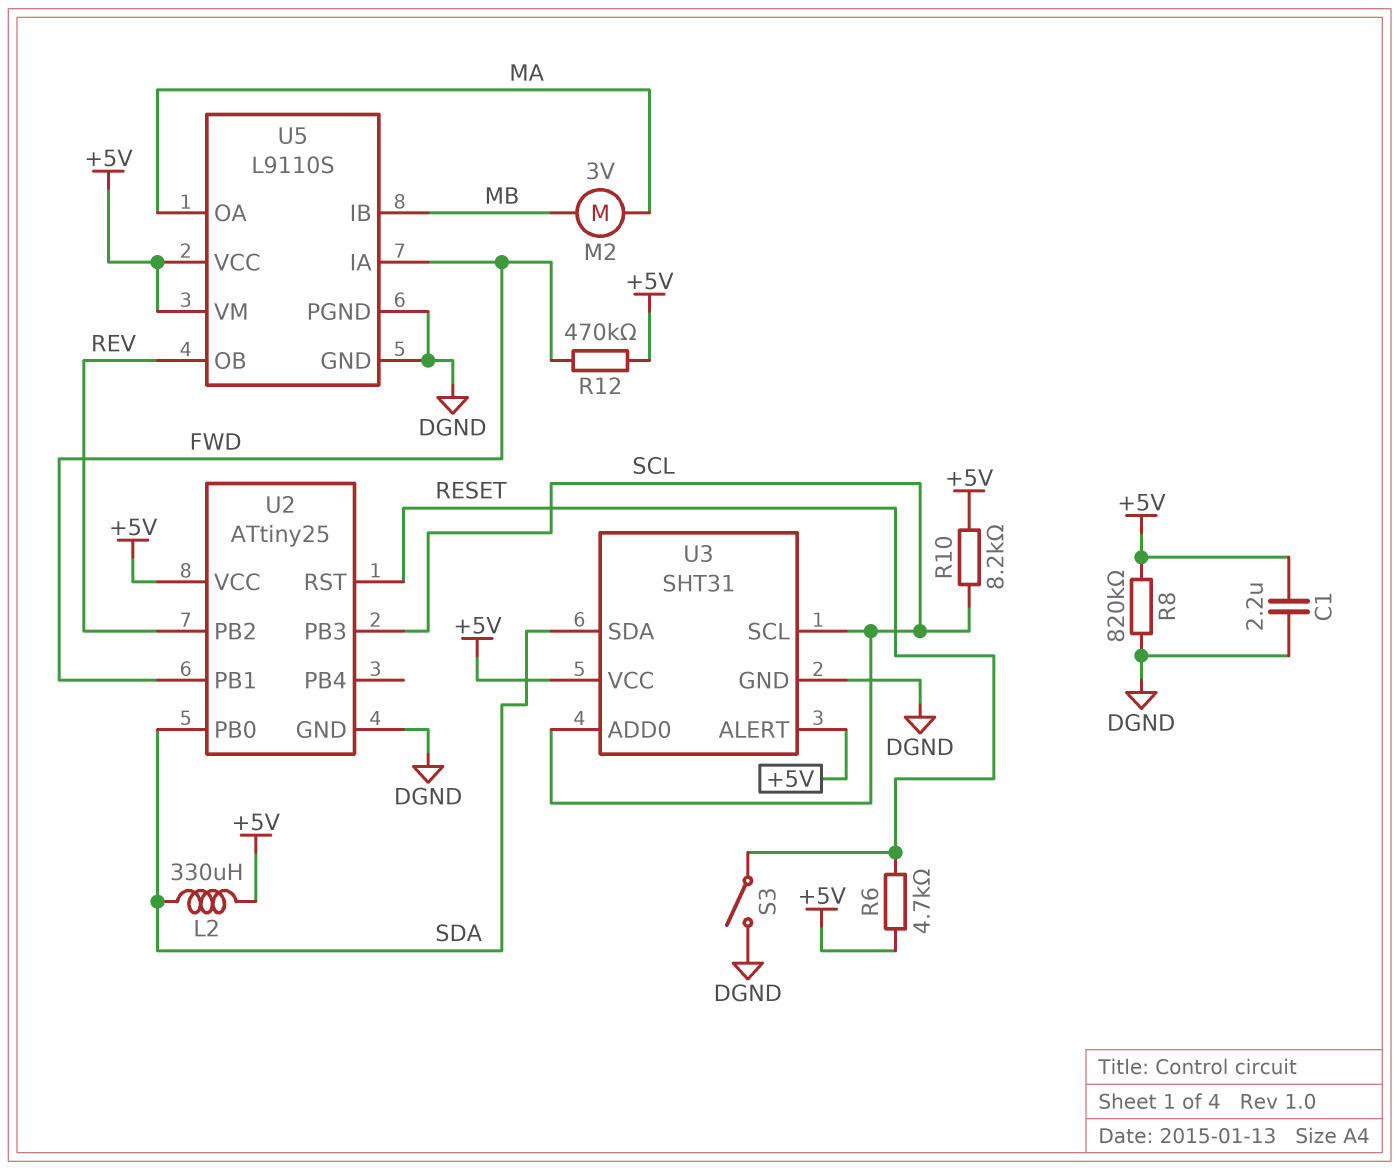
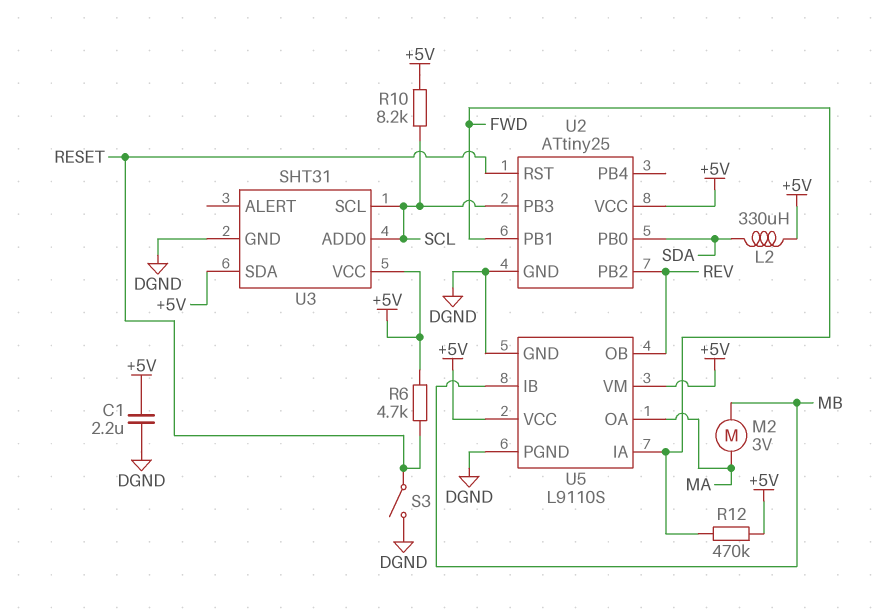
R8: 820k (+5V, DGND) -> none
U3 pin ALERT: +5V -> none
U3 pin SDA: SDA -> +5V

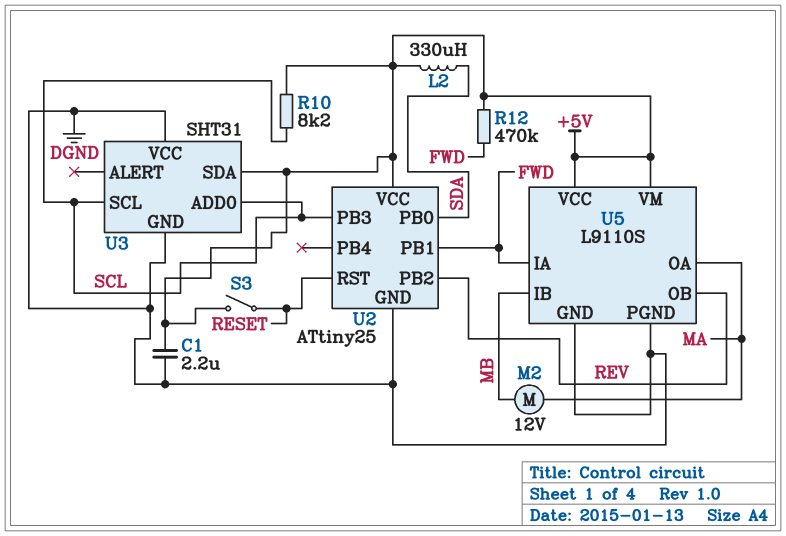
M2: motor 3V (MA, MB) -> motor 12V (MA, MB)
R6: 4.7k (+5V, RESET) -> none
S3: switch (DGND, RESET) -> switch (+5V, RESET)
U3 pin VCC: +5V -> DGND

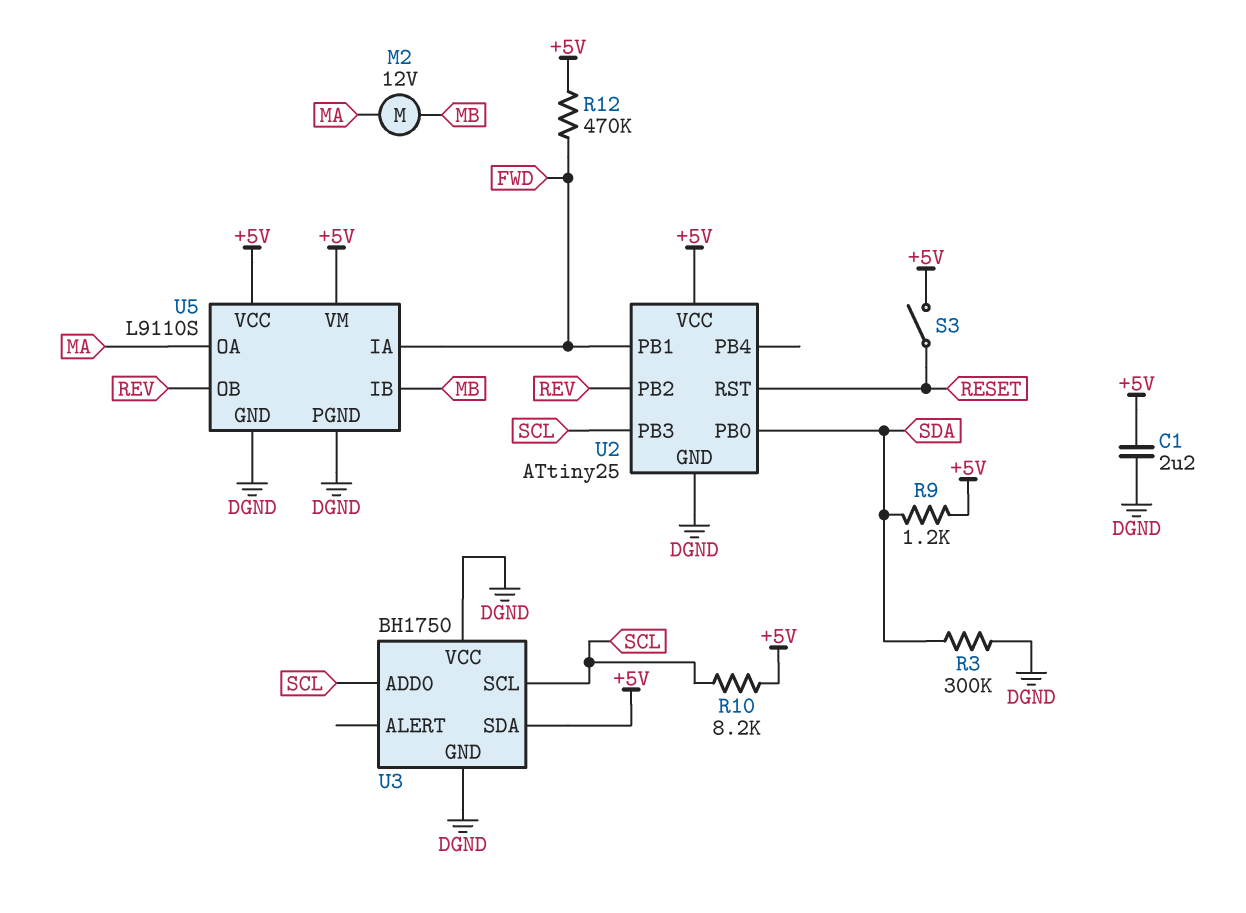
L2: 330uH (+5V, SDA) -> none
R3: none -> 300k (DGND, SDA)
R9: none -> 1.2k (+5V, SDA)
U3: SHT31 -> BH1750

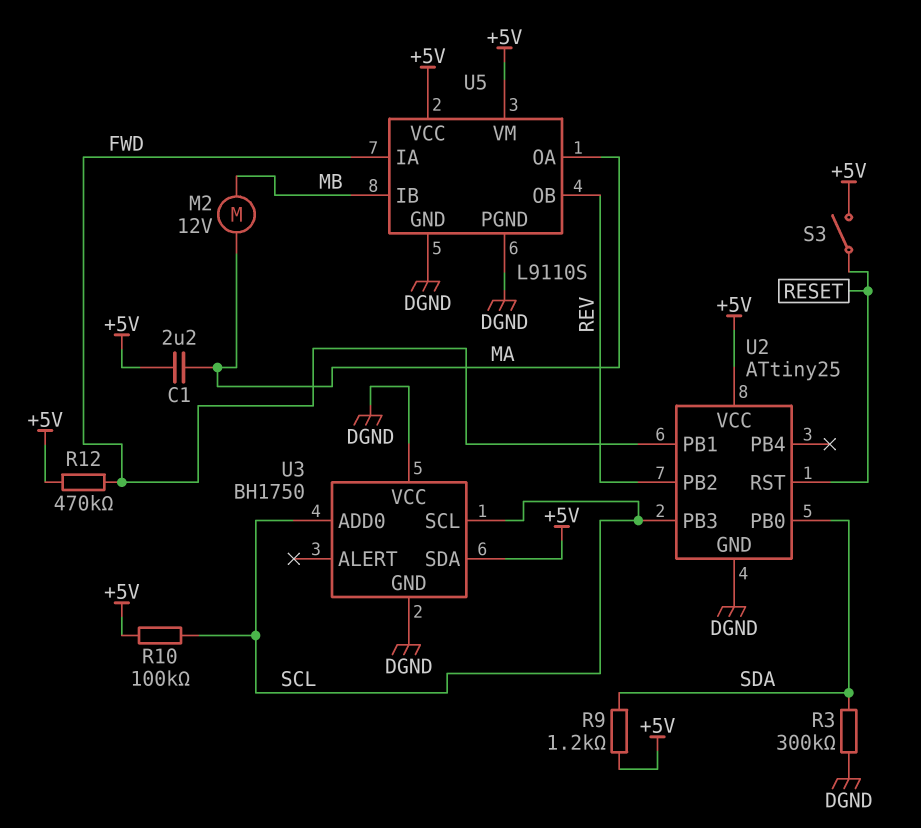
C1: 2.2uF (+5V, DGND) -> 2.2uF (+5V, MA)
R10: 8.2k (+5V, SCL) -> 100k (+5V, SCL)

